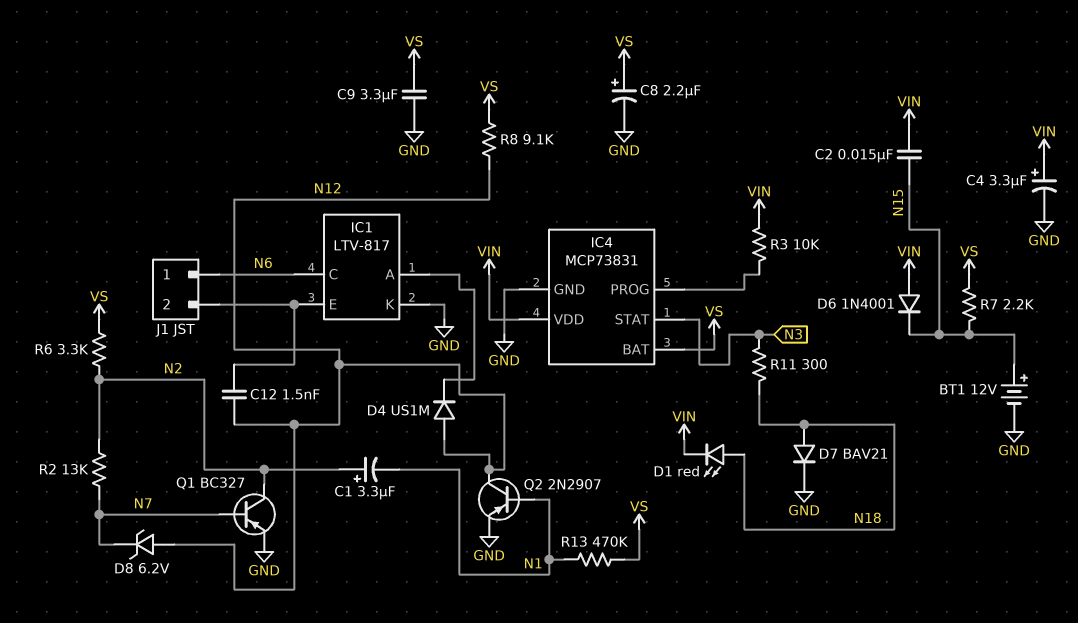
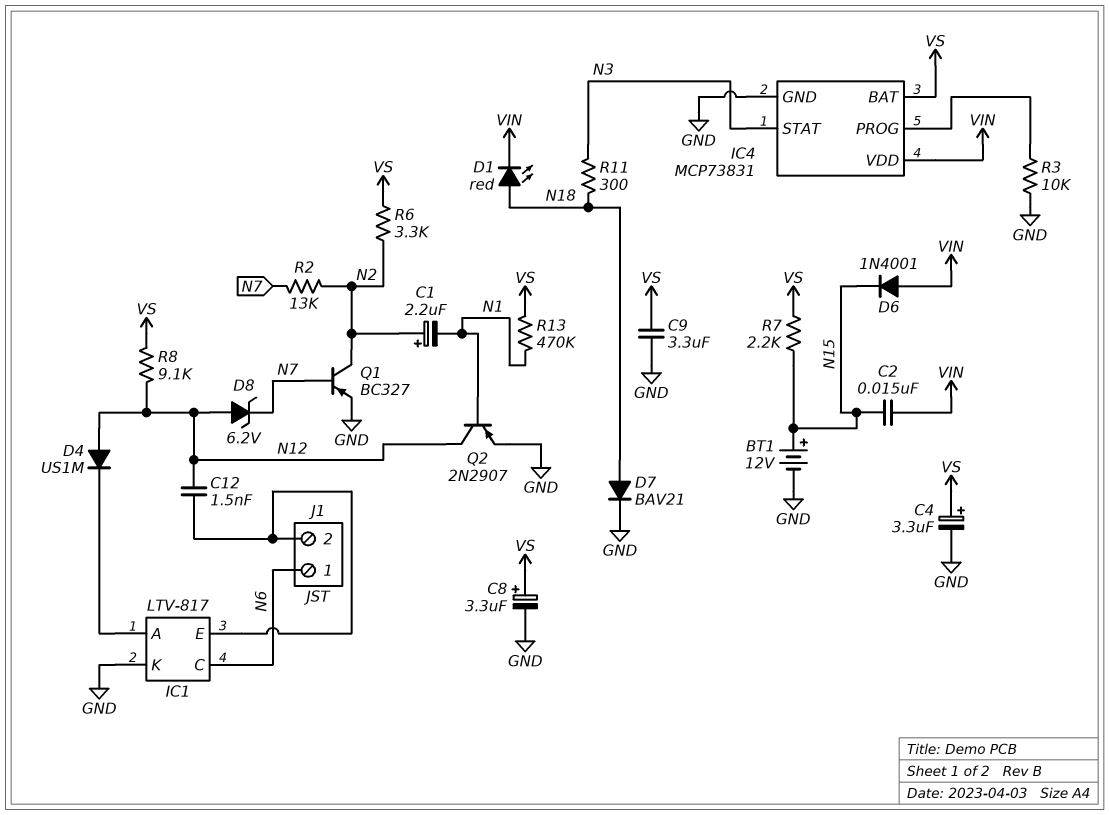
C1: 3.3uF (plus N2, minus N1) -> 2.2uF (plus N2, minus N1)
C4: 3.3uF (plus VIN, minus GND) -> 3.3uF (plus VS, minus GND)
C8: 2.2uF (plus VS, minus GND) -> 3.3uF (plus VS, minus GND)
R3: 10k (IC4/PROG, VIN) -> 10k (GND, IC4/PROG)

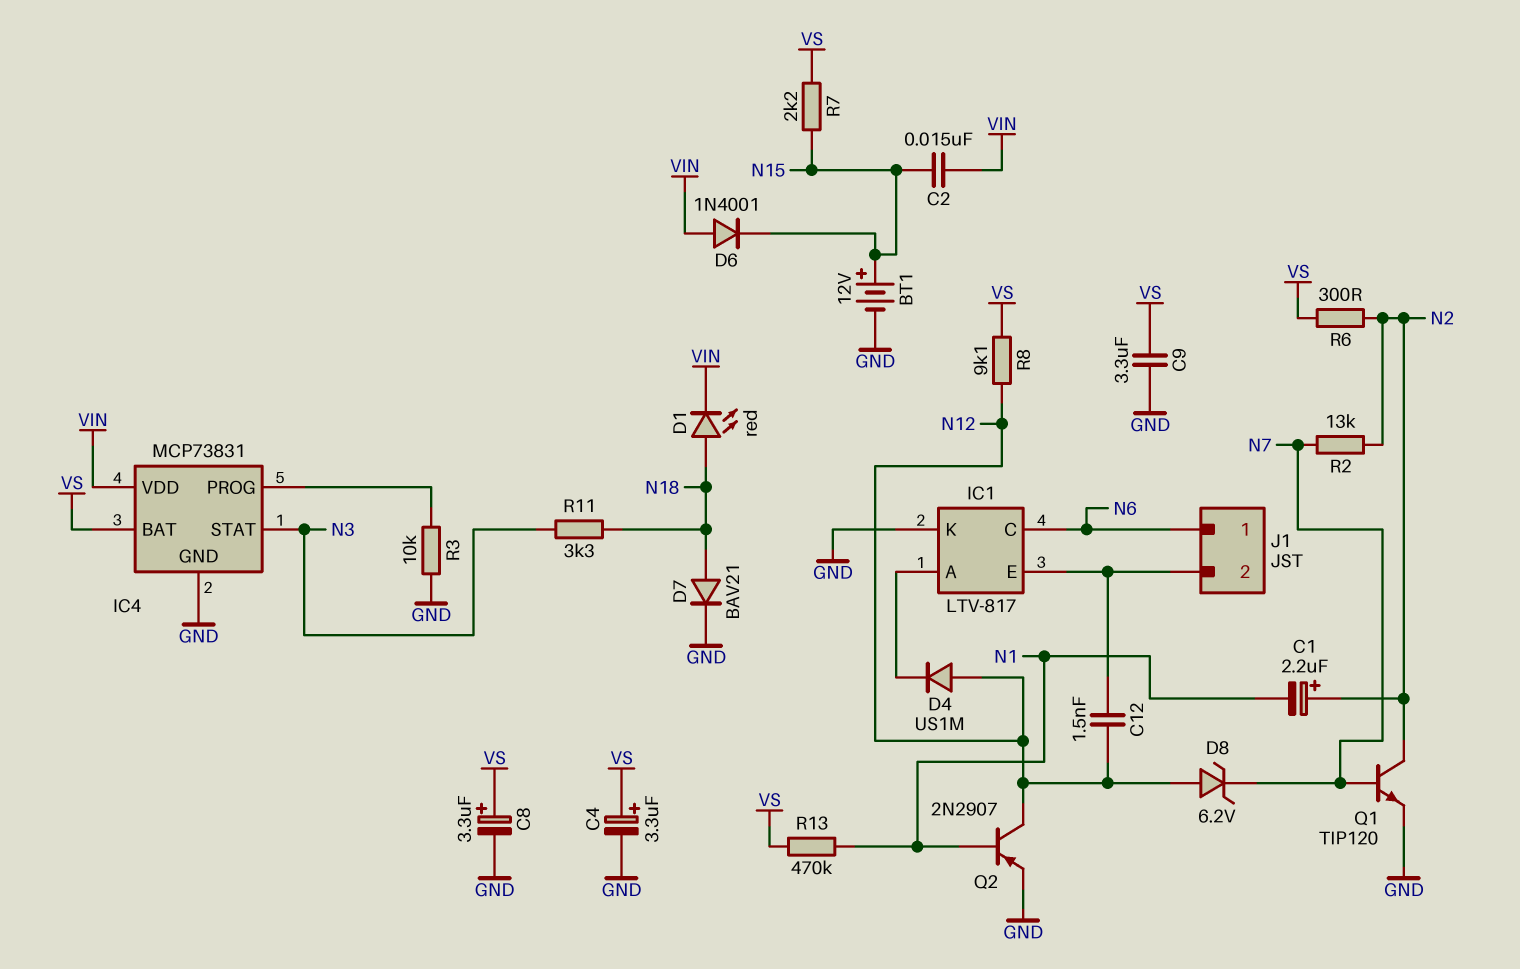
Q1: PNP BC327 (B N7, C N2, E GND) -> NPN TIP120 (B N7, C N2, E GND)
R6: 3.3k (N2, VS) -> 300 (N2, VS)
R11: 300 (N3, N18) -> 3.3k (N3, N18)

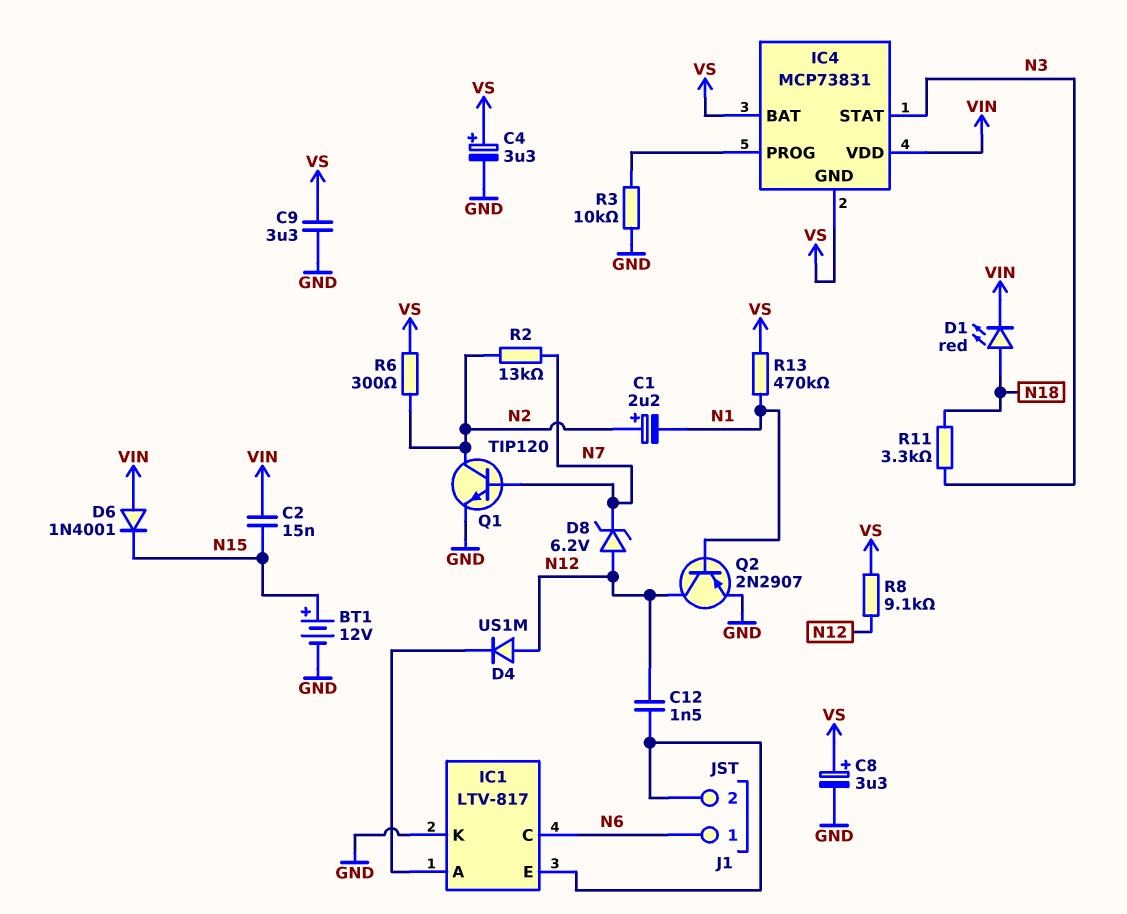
D7: diode BAV21 (A N18, K GND) -> none
IC4 pin GND: GND -> VS
R7: 2.2k (N15, VS) -> none

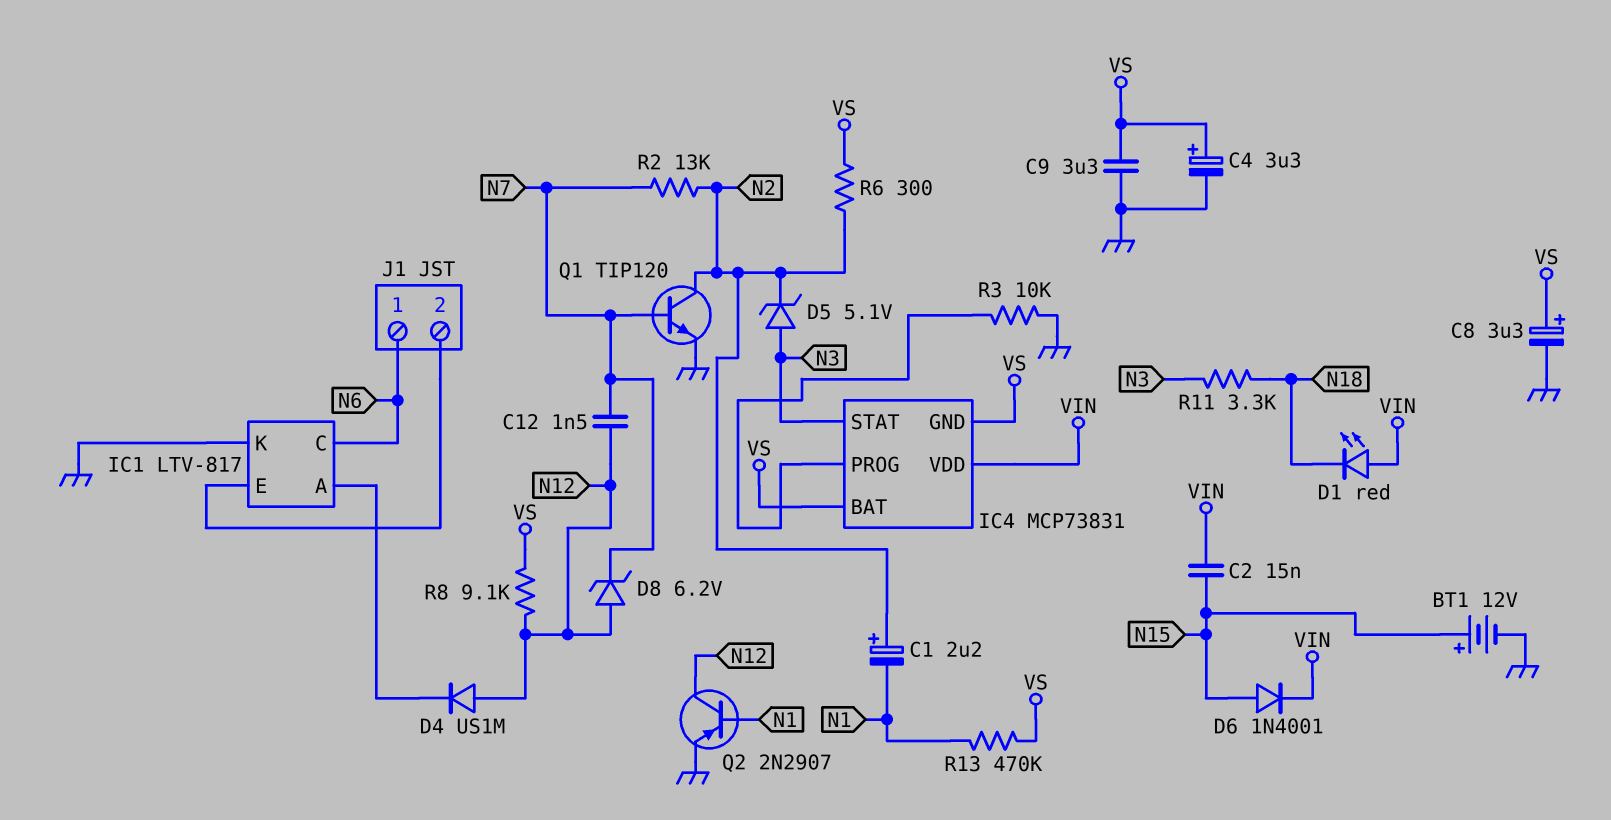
C12: 1.5nF (IC1/E, N12) -> 1.5nF (N7, N12)
D1: LED red (A N18, K VIN) -> LED red (A VIN, K N18)
D5: none -> zener 5.1V (A N3, K N2)
D6: diode 1N4001 (A VIN, K N15) -> diode 1N4001 (A N15, K VIN)

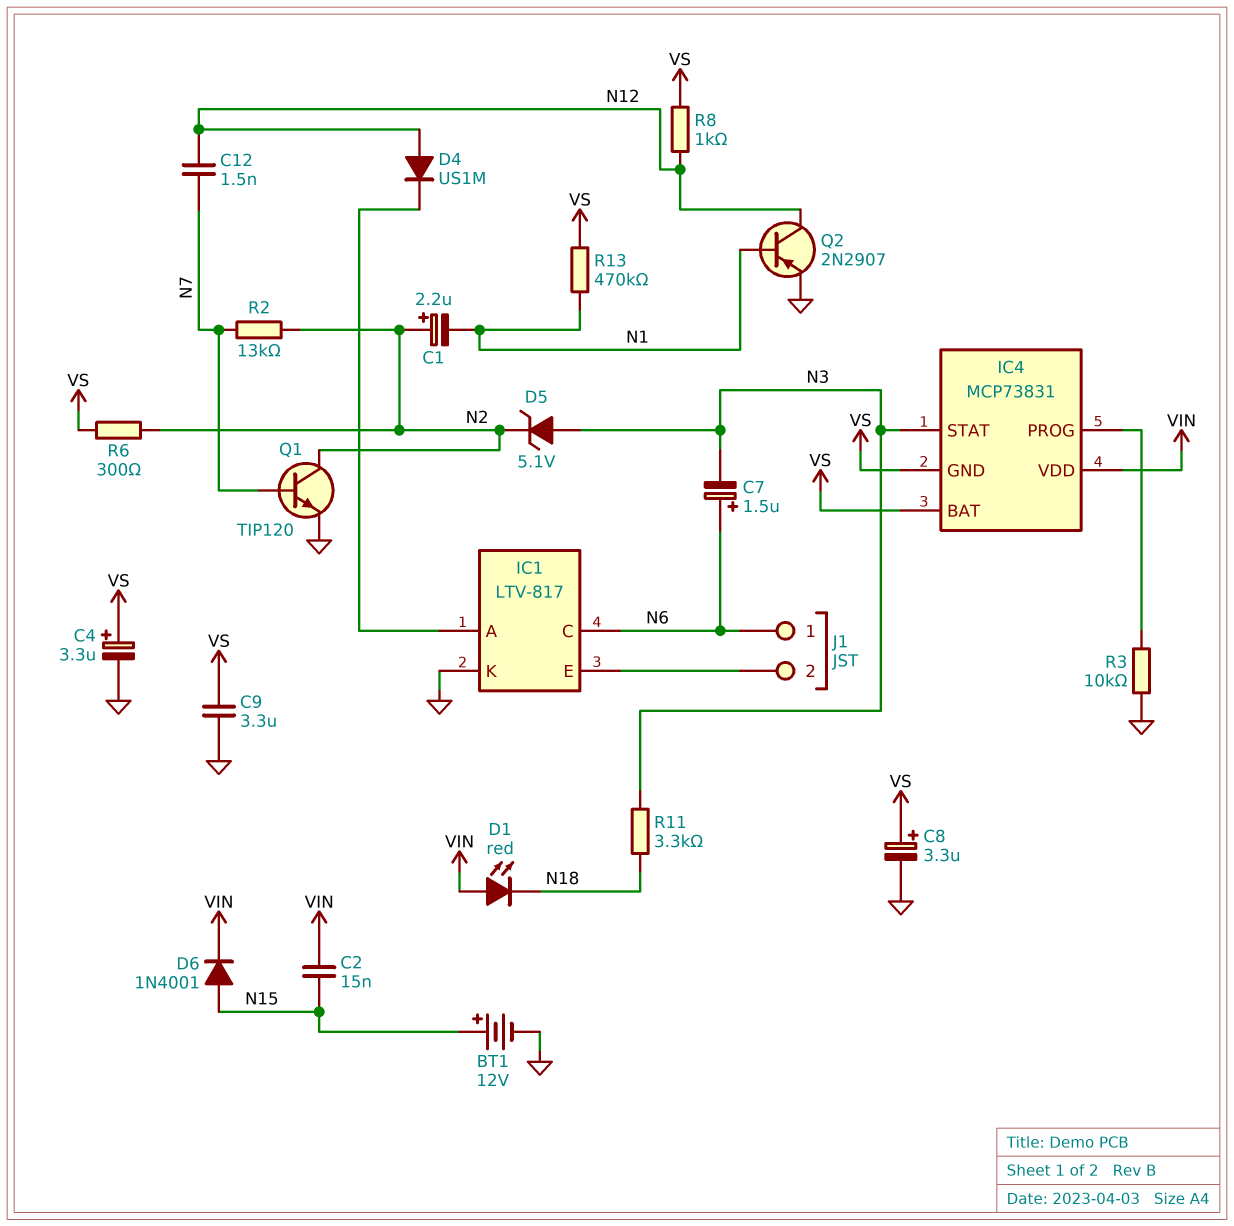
C7: none -> 1.5uF (plus N6, minus N3)
D8: zener 6.2V (A N12, K N7) -> none
R8: 9.1k (N12, VS) -> 1k (N12, VS)

